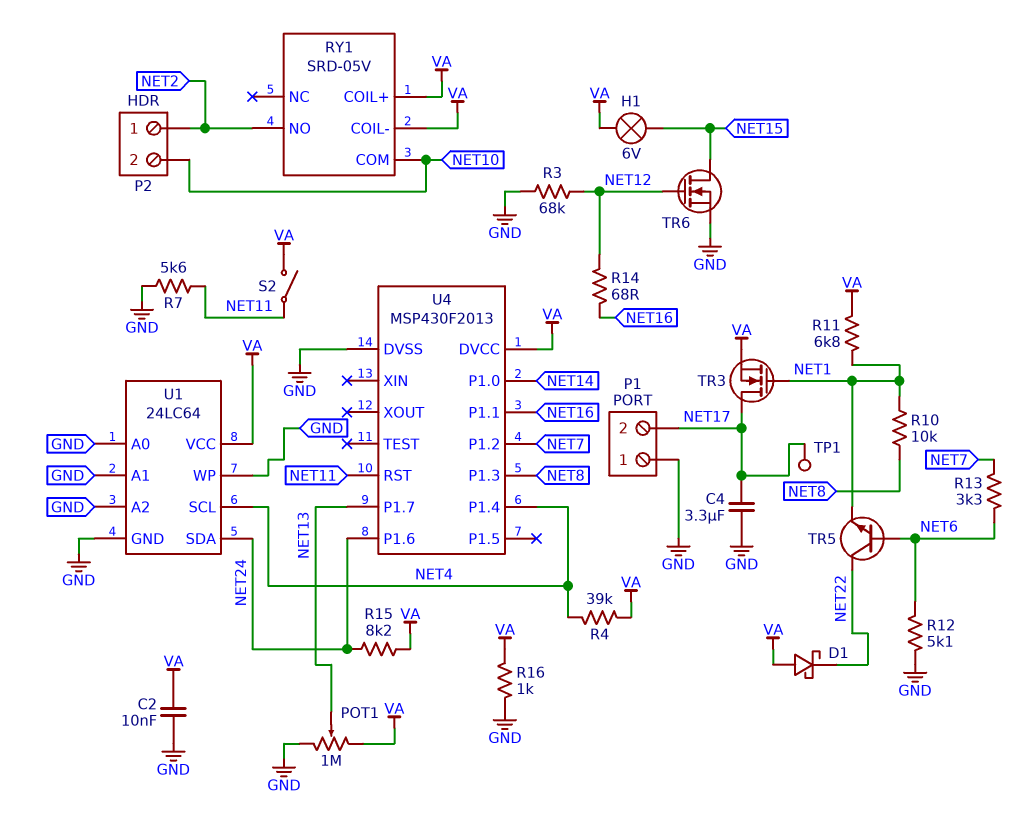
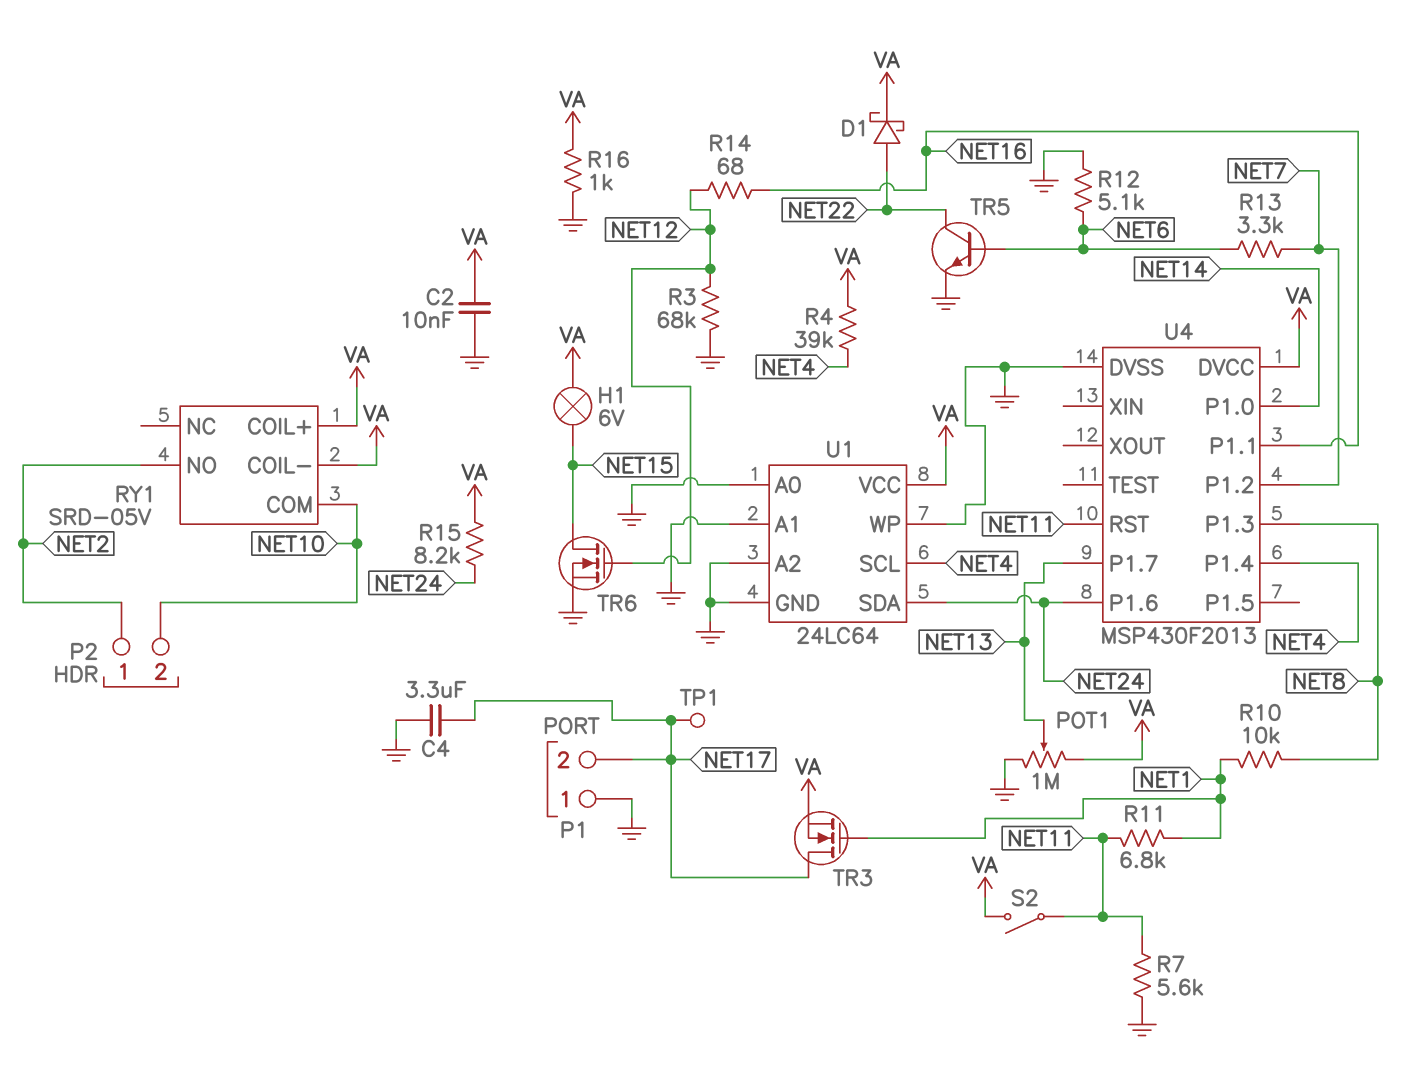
D1: schottky (A VA, K NET22) -> schottky (A NET22, K VA)
R11: 6.8k (NET1, VA) -> 6.8k (NET1, NET11)
TR5: NPN (B NET6, C NET22, E NET1) -> NPN (B NET6, C NET22, E GND)

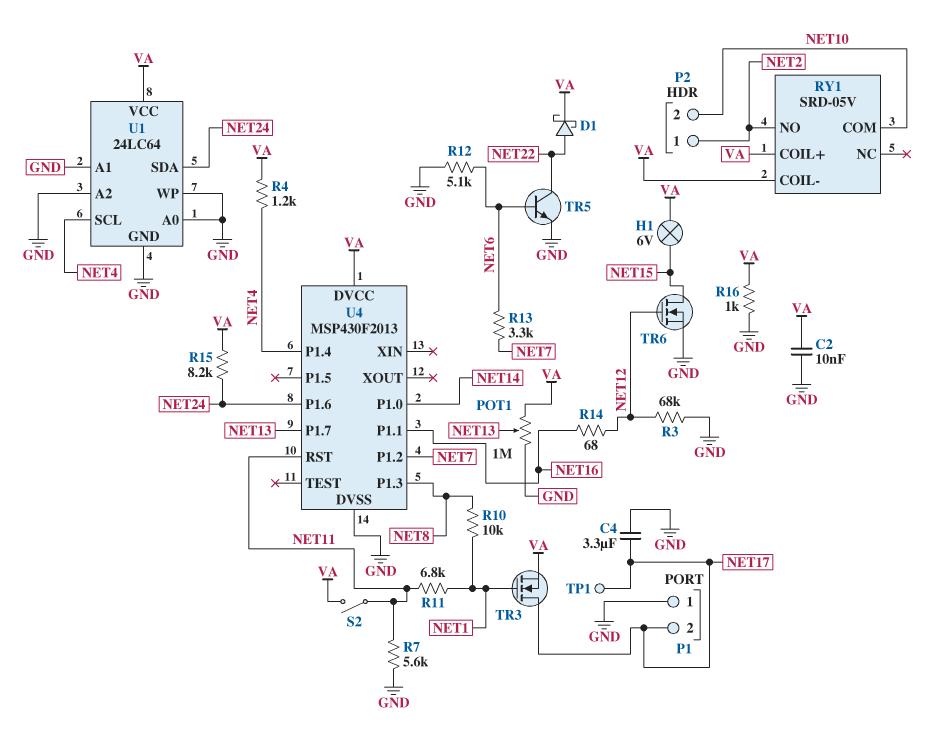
R4: 39k (NET4, VA) -> 1.2k (NET4, VA)

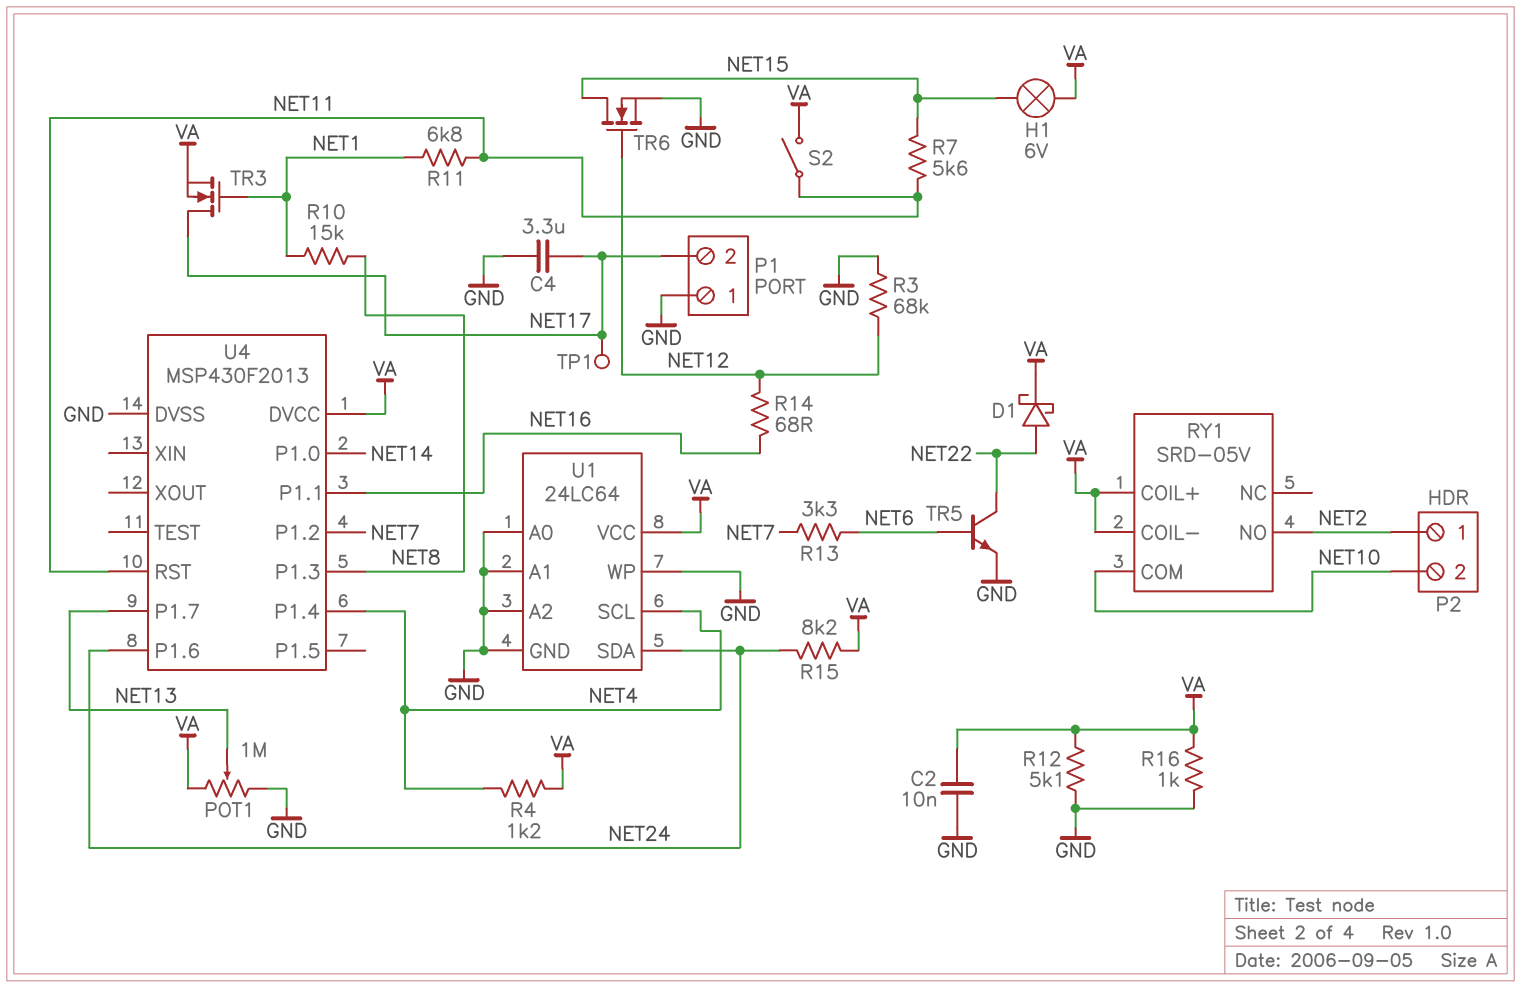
R7: 5.6k (GND, NET11) -> 5.6k (NET11, NET15)
R10: 10k (NET1, NET8) -> 15k (NET1, NET8)
R12: 5.1k (GND, NET6) -> 5.1k (GND, VA)

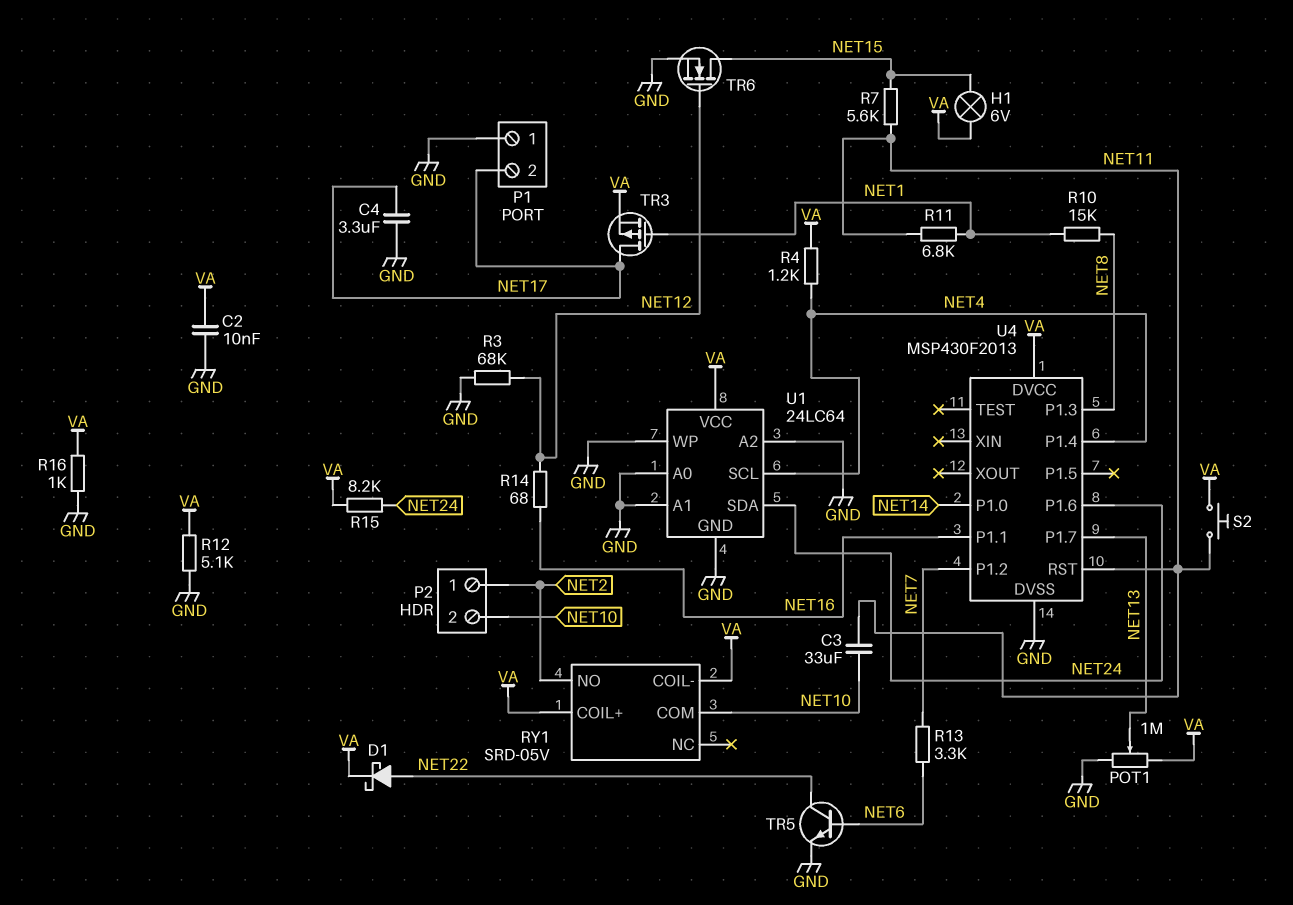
C3: none -> 33uF (NET10, NET11)
S2: switch (NET11, VA) -> button (NET11, VA)
TP1: test point (NET17) -> none
TR3: NMOS (G NET1, D NET17, S VA) -> PMOS (G NET1, D NET17, S VA)

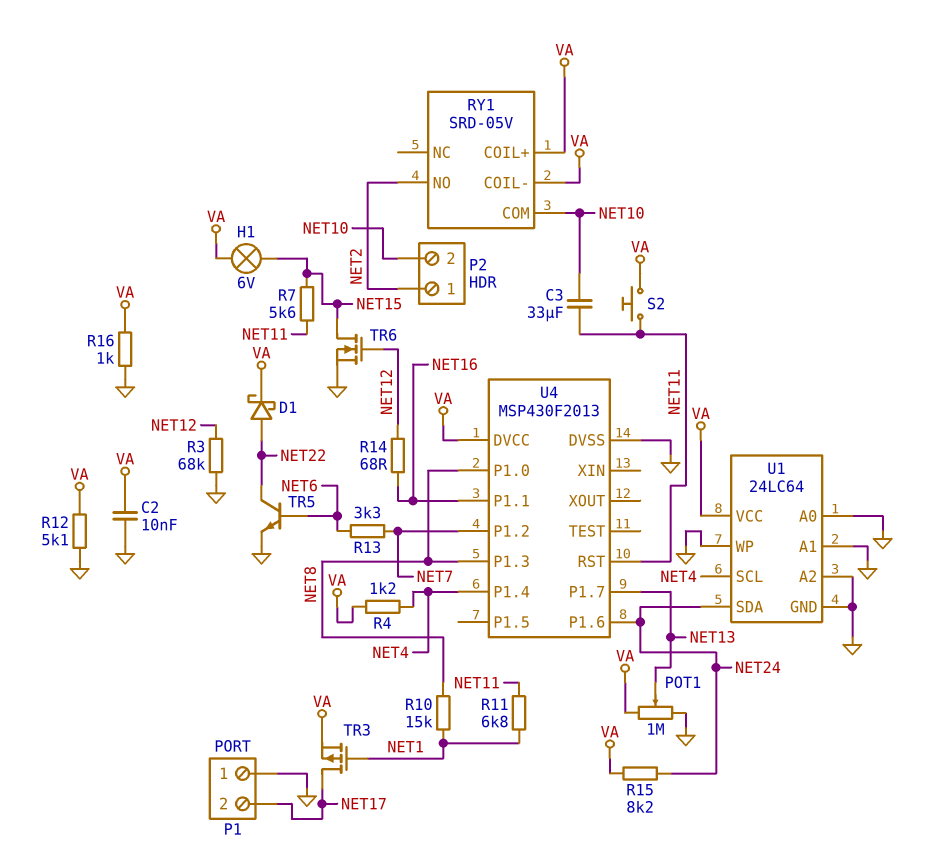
C4: 3.3uF (GND, NET17) -> none
U4 pin P1.0: NET14 -> NET8

